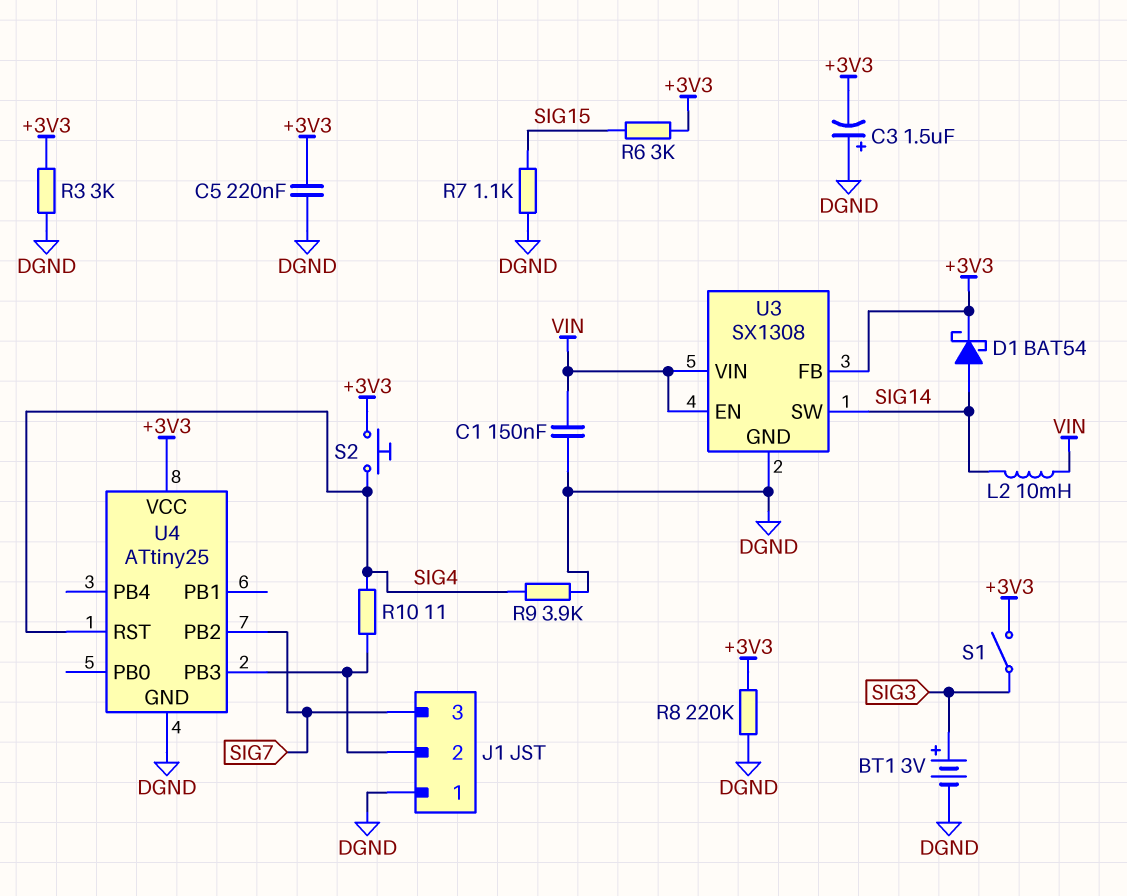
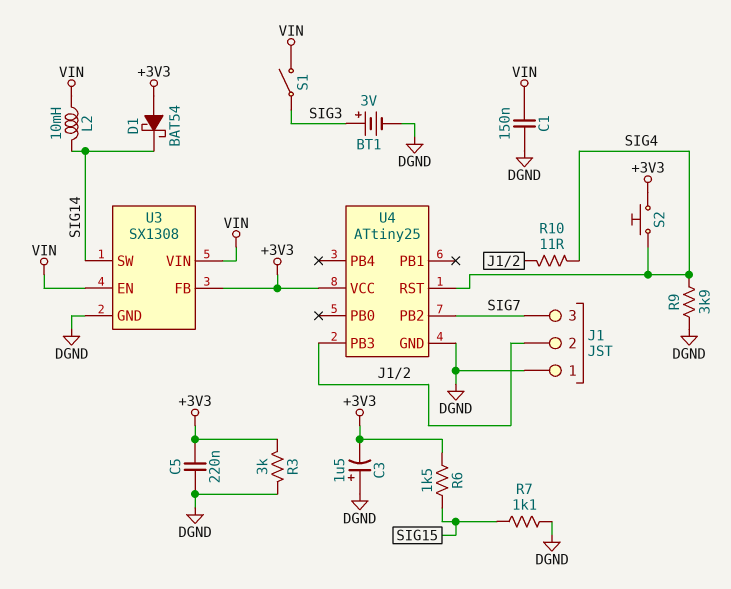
D1: schottky BAT54 (A SIG14, K +3V3) -> schottky BAT54 (A +3V3, K SIG14)
R6: 3k (+3V3, SIG15) -> 1.5k (+3V3, SIG15)
R8: 220k (+3V3, DGND) -> none
S1: switch (+3V3, SIG3) -> switch (SIG3, VIN)

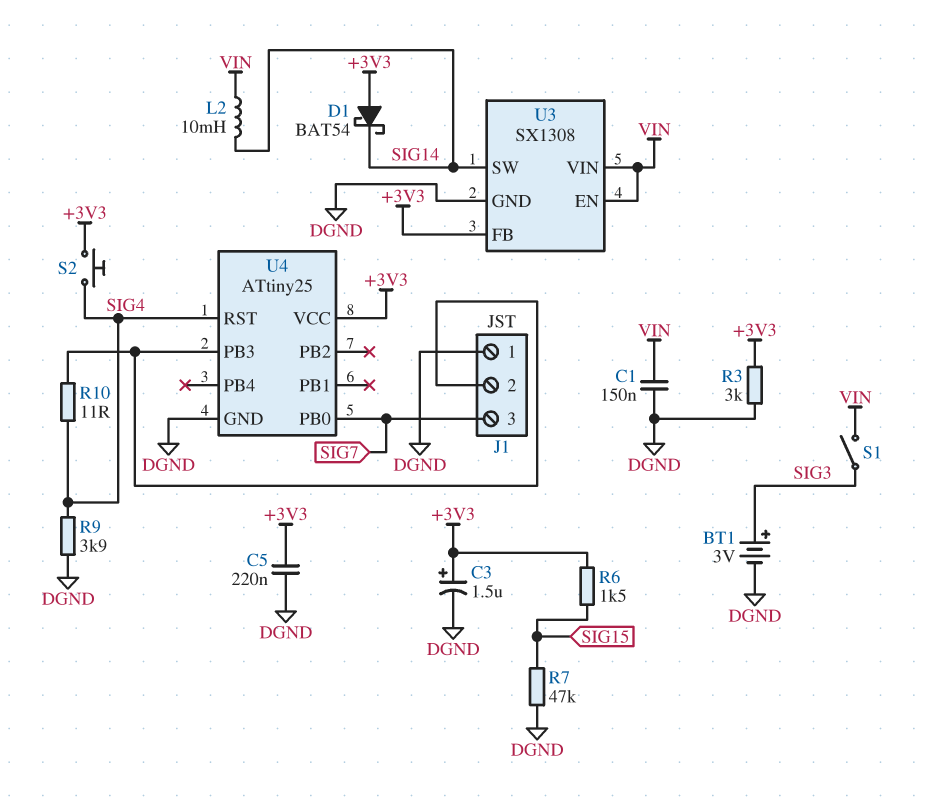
C3: 1.5uF (plus DGND, minus +3V3) -> 1.5uF (plus +3V3, minus DGND)
R7: 1.1k (DGND, SIG15) -> 47k (DGND, SIG15)
U4 pin PB0: none -> SIG7
U4 pin PB2: SIG7 -> none

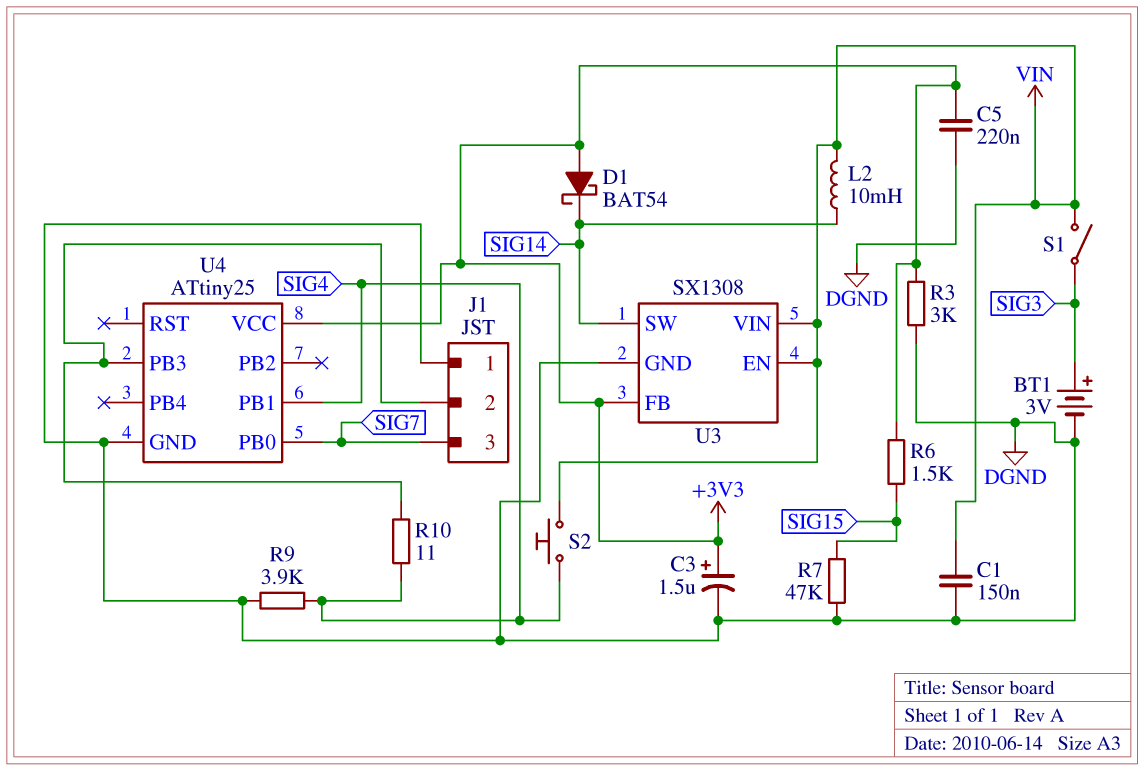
S2: button (+3V3, SIG4) -> button (SIG4, VIN)
U4 pin PB1: none -> SIG4
U4 pin RST: SIG4 -> none

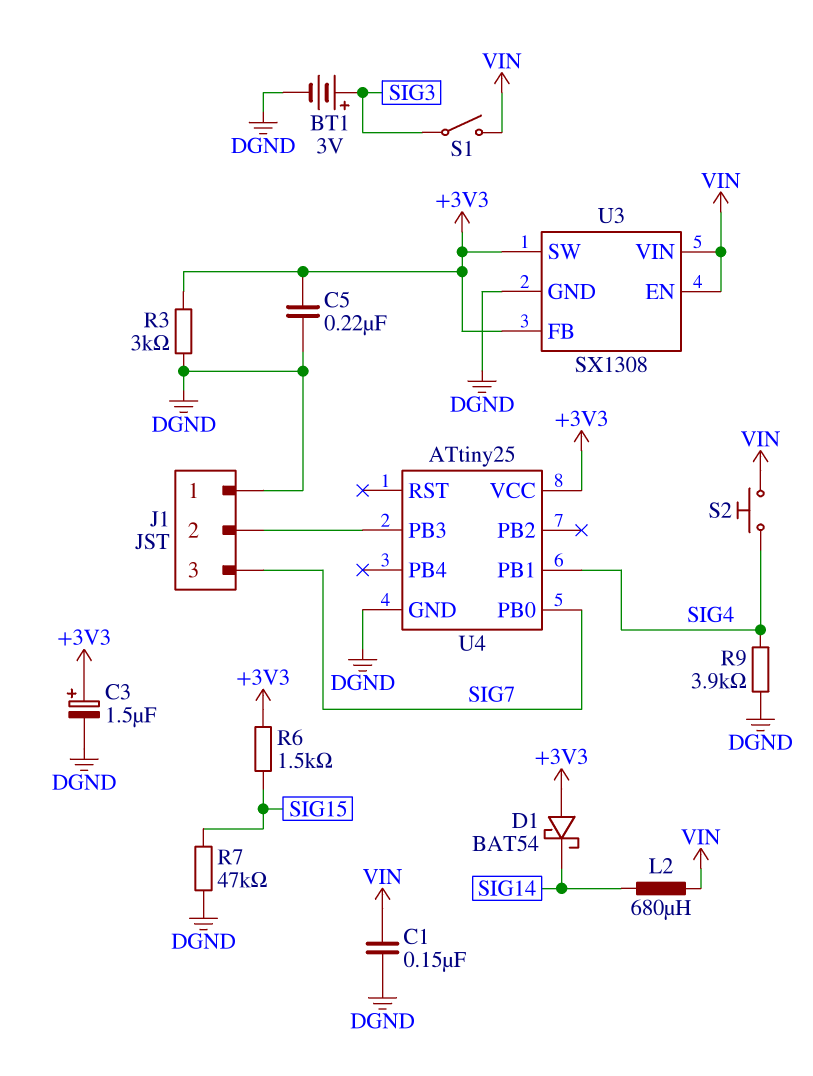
L2: 10mH (SIG14, VIN) -> 680uH (SIG14, VIN)
R10: 11 (J1/2, SIG4) -> none
U3 pin SW: SIG14 -> +3V3

